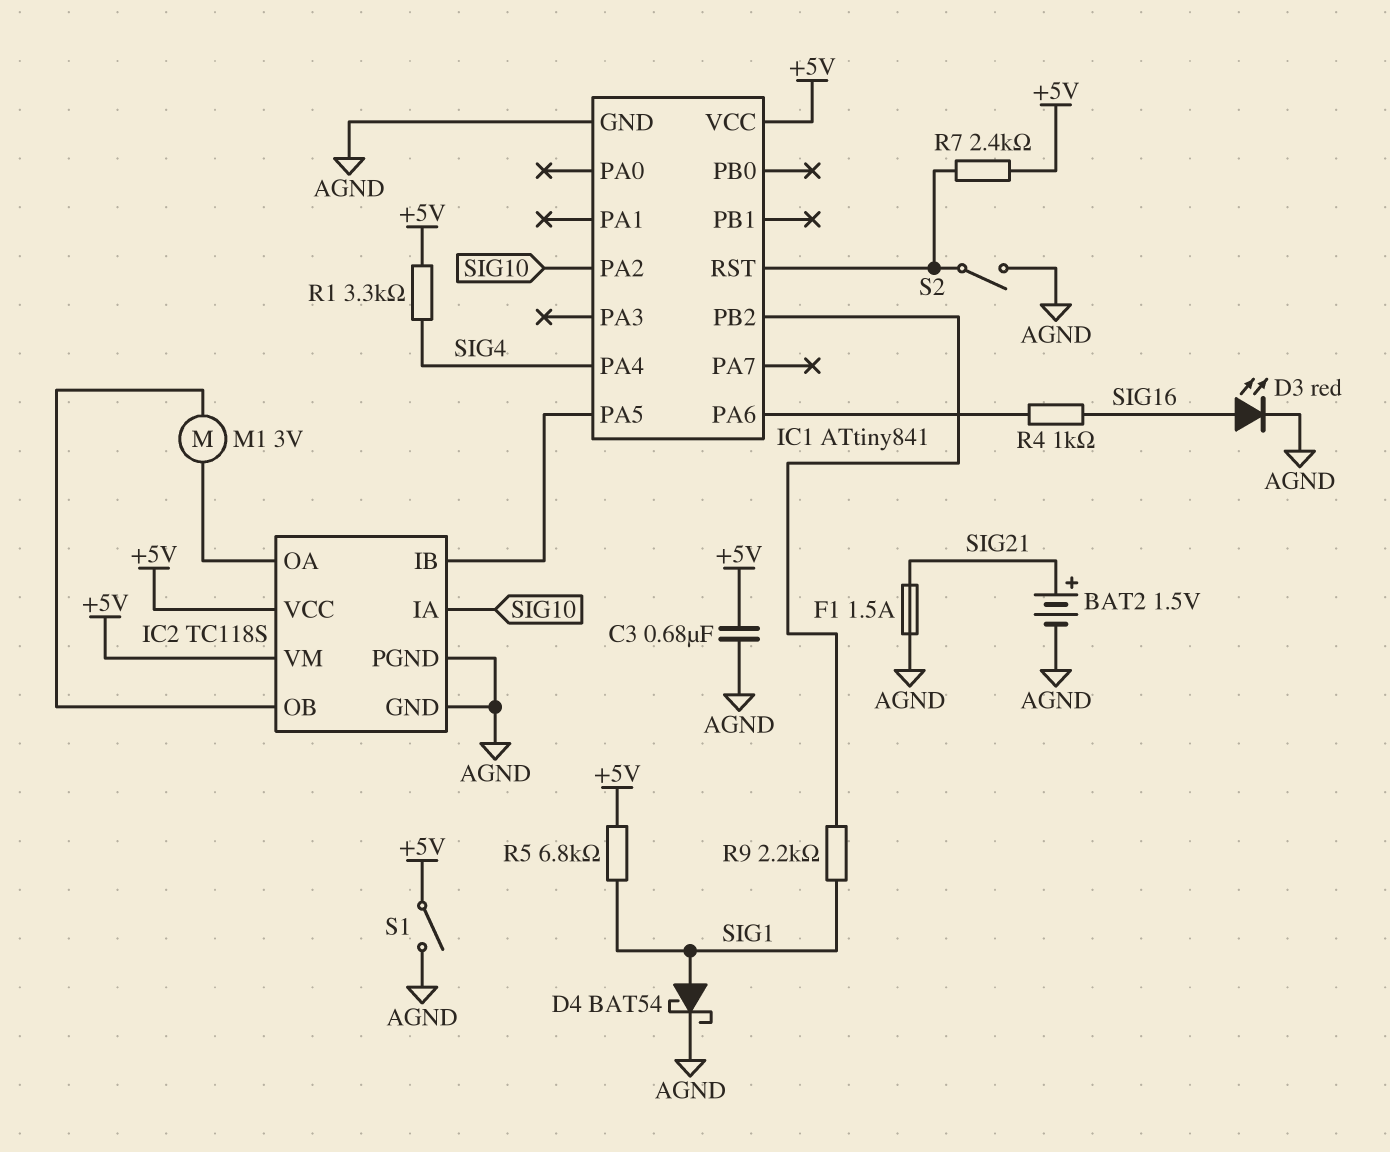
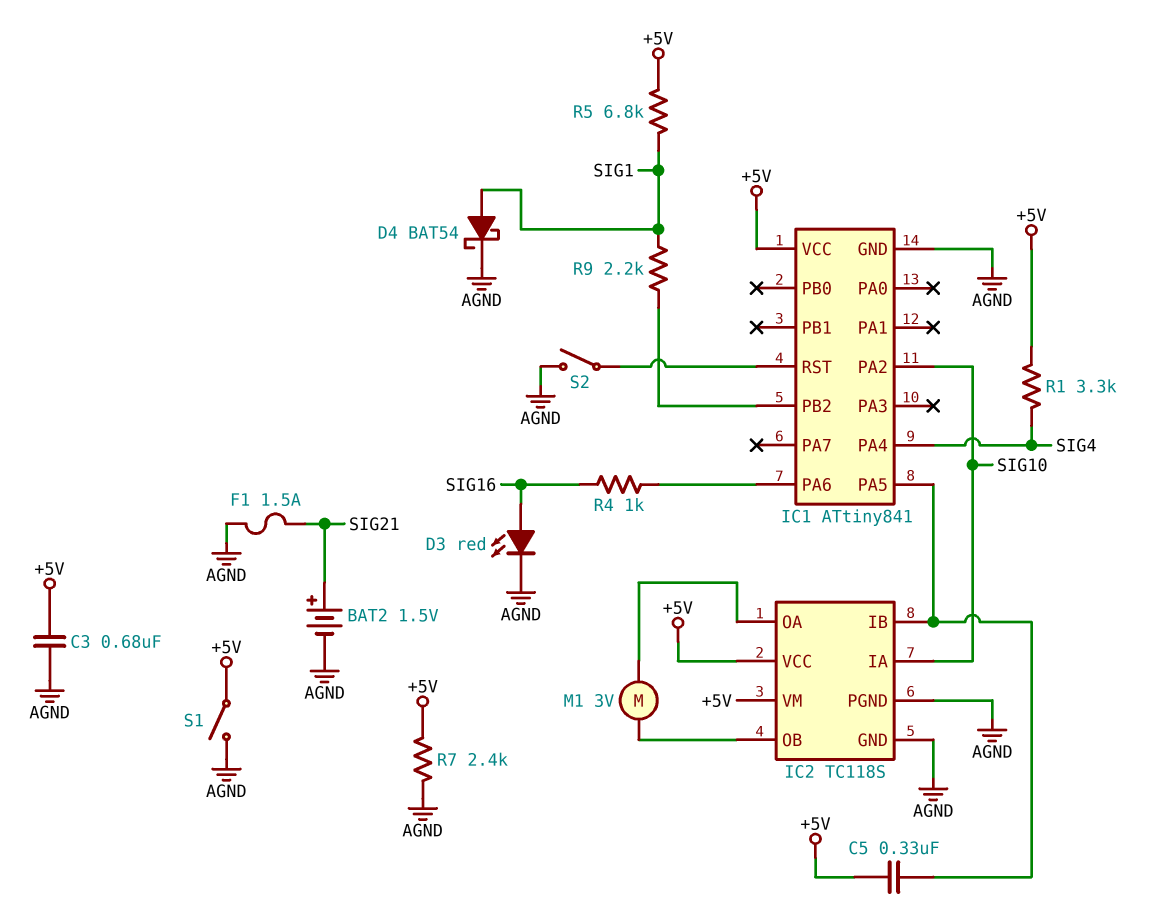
C5: none -> 330nF (+5V, IC1/PA5)
R7: 2.4k (+5V, IC1/RST) -> 2.4k (+5V, AGND)

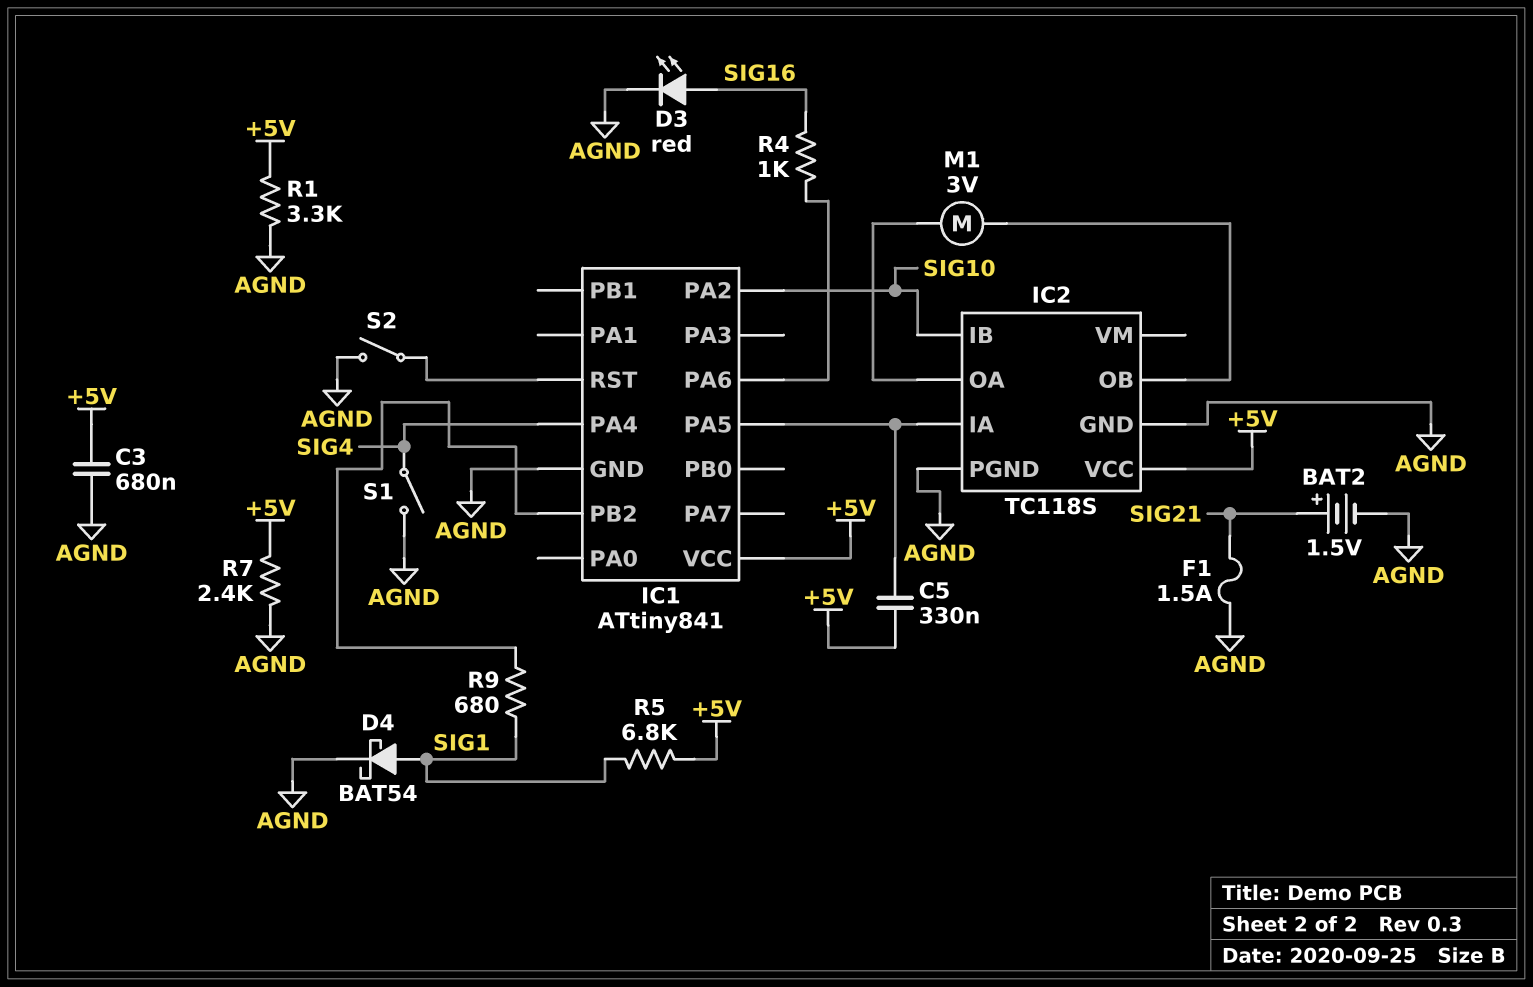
IC2 pin IA: SIG10 -> IC1/PA5
IC2 pin IB: IC1/PA5 -> SIG10
IC2 pin VM: +5V -> none
R1: 3.3k (+5V, SIG4) -> 3.3k (+5V, AGND)
R9: 2.2k (IC1/PB2, SIG1) -> 680 (IC1/PB2, SIG1)
S1: switch (+5V, AGND) -> switch (AGND, SIG4)

